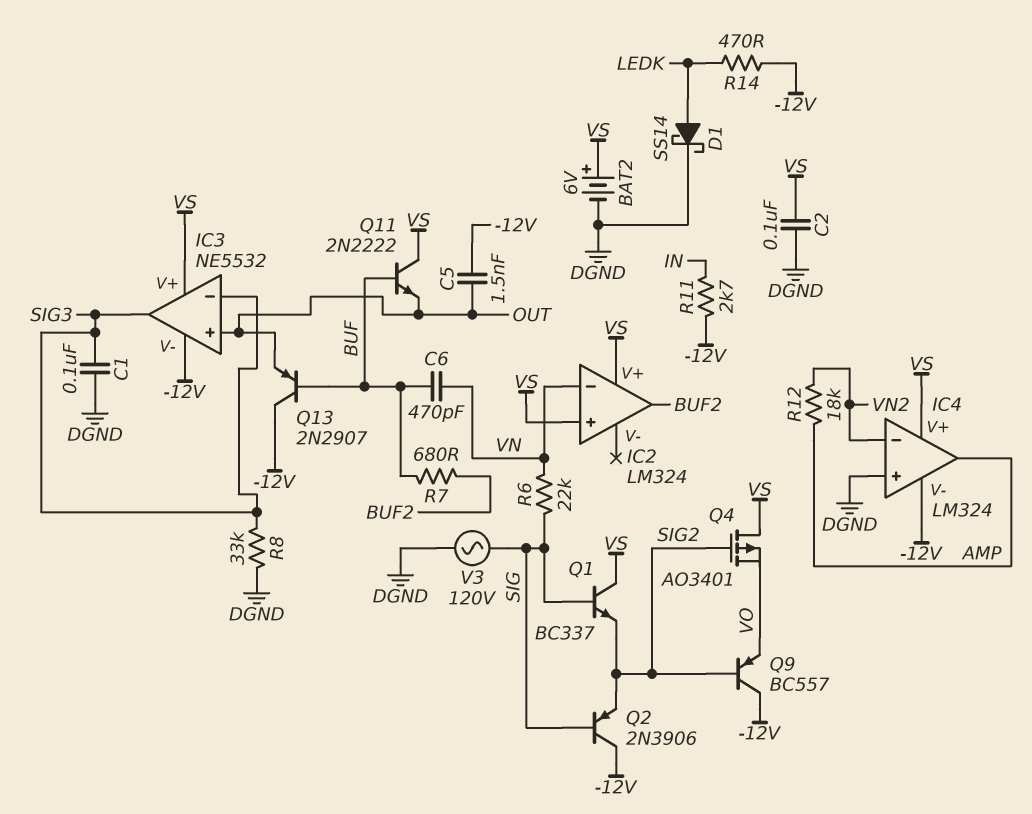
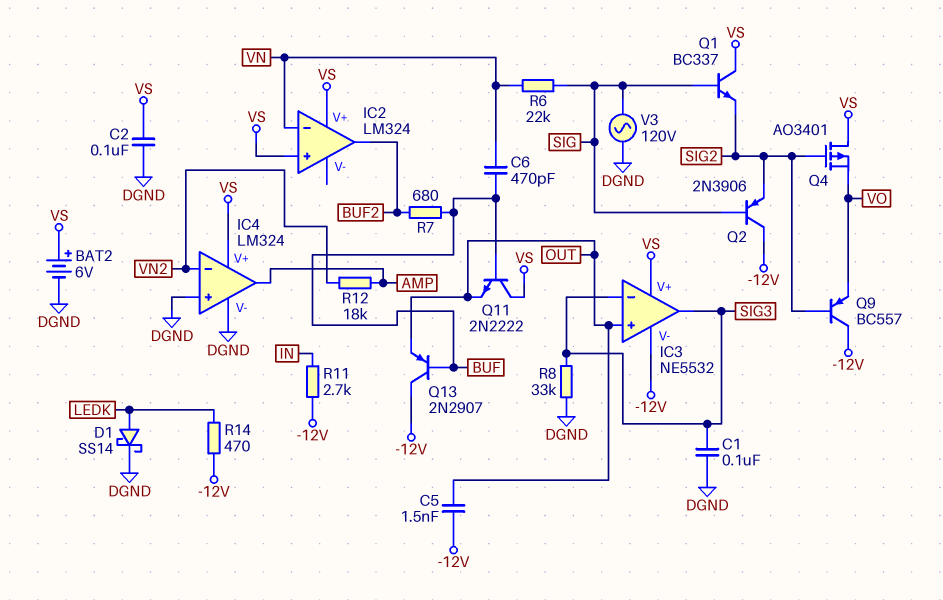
IC4 pin V-: -12V -> DGND

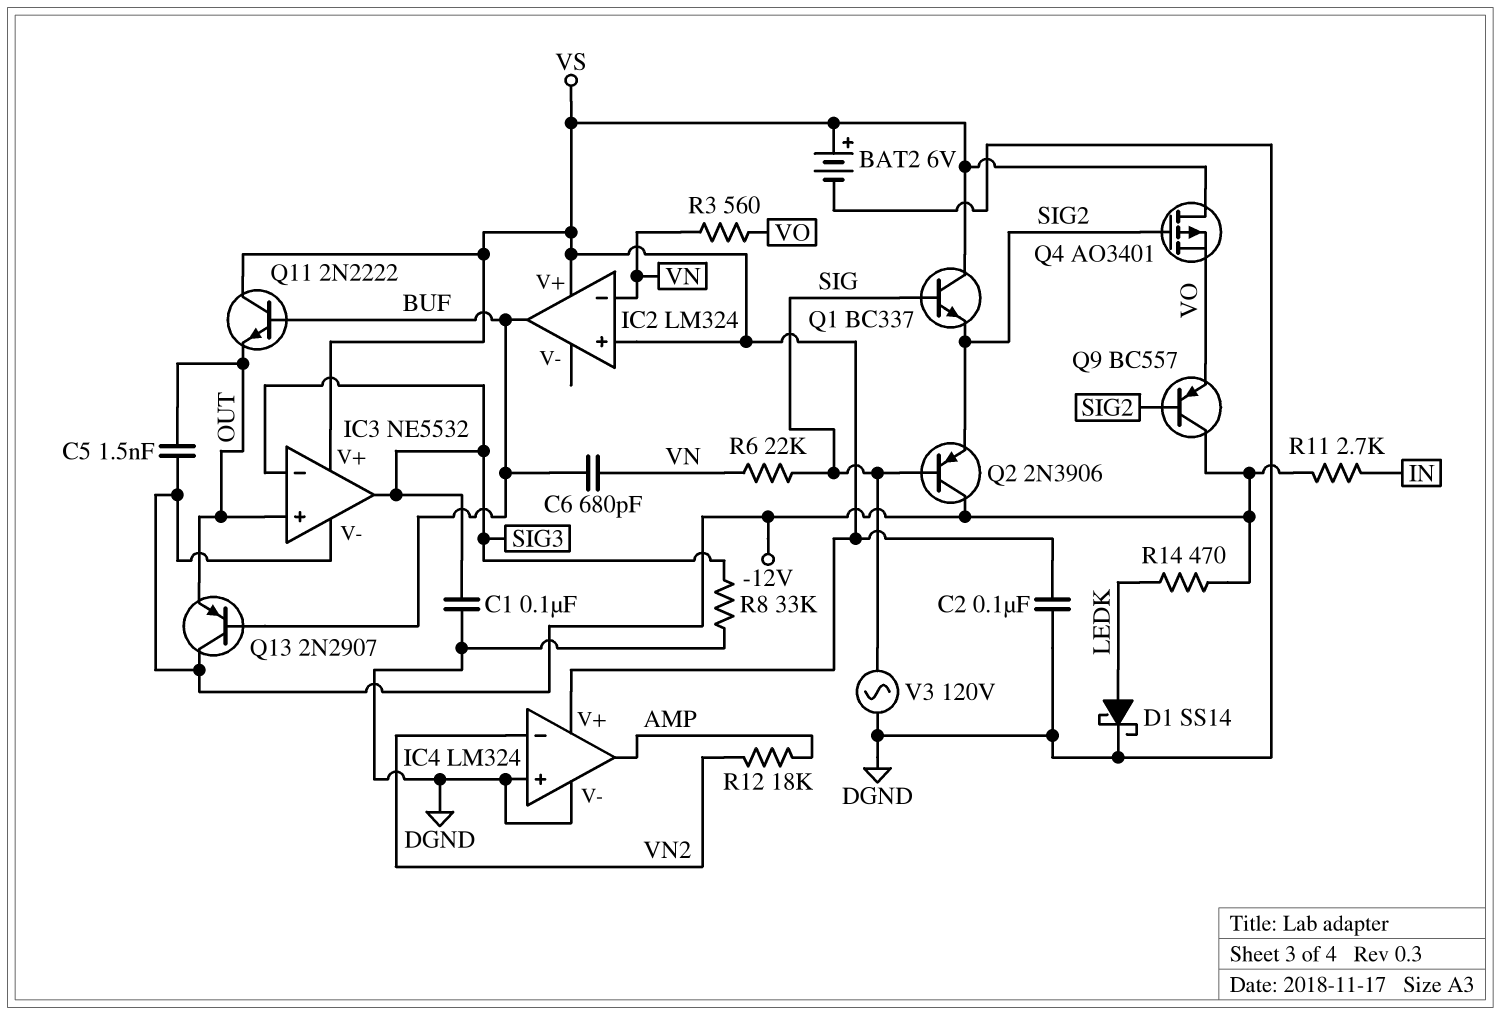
C6: 470pF (BUF, VN) -> 680pF (BUF, VN)
IC2 pin out: BUF2 -> BUF
R3: none -> 560 (VN, VO)
R7: 680 (BUF, BUF2) -> none

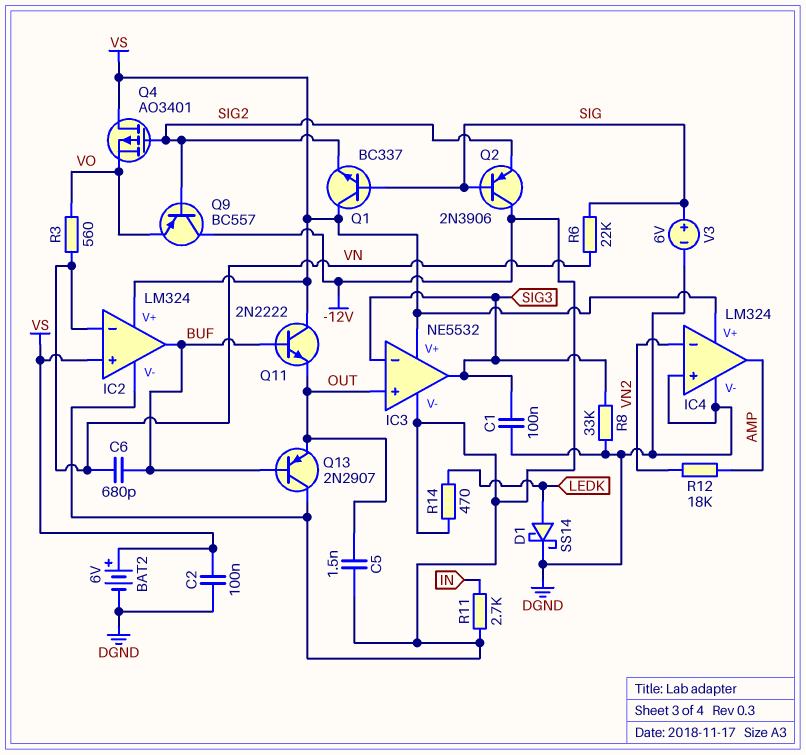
IC2 pin V-: none -> -12V
V3: AC 120V (DGND, SIG) -> 6V (plus SIG, minus DGND)

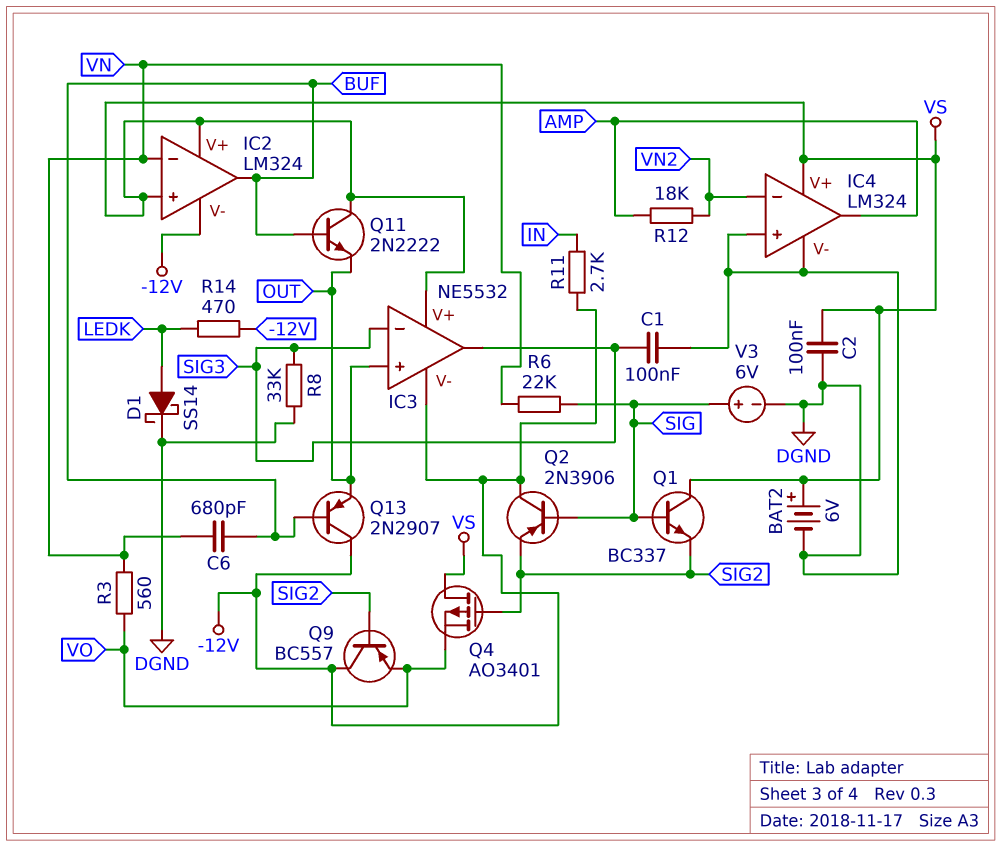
C5: 1.5nF (-12V, OUT) -> none

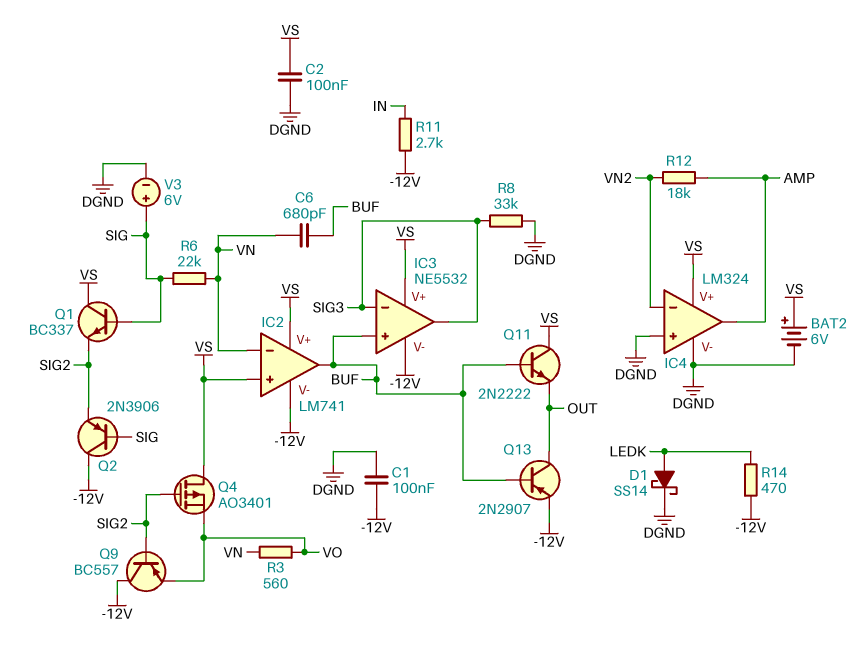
C1: 100nF (DGND, SIG3) -> 100nF (-12V, DGND)
IC2: LM324 -> LM741
IC3 pin in+: OUT -> BUF
Q13: PNP 2N2907 (B BUF, C -12V, E OUT) -> PNP 2N2907 (B BUF, C OUT, E -12V)

